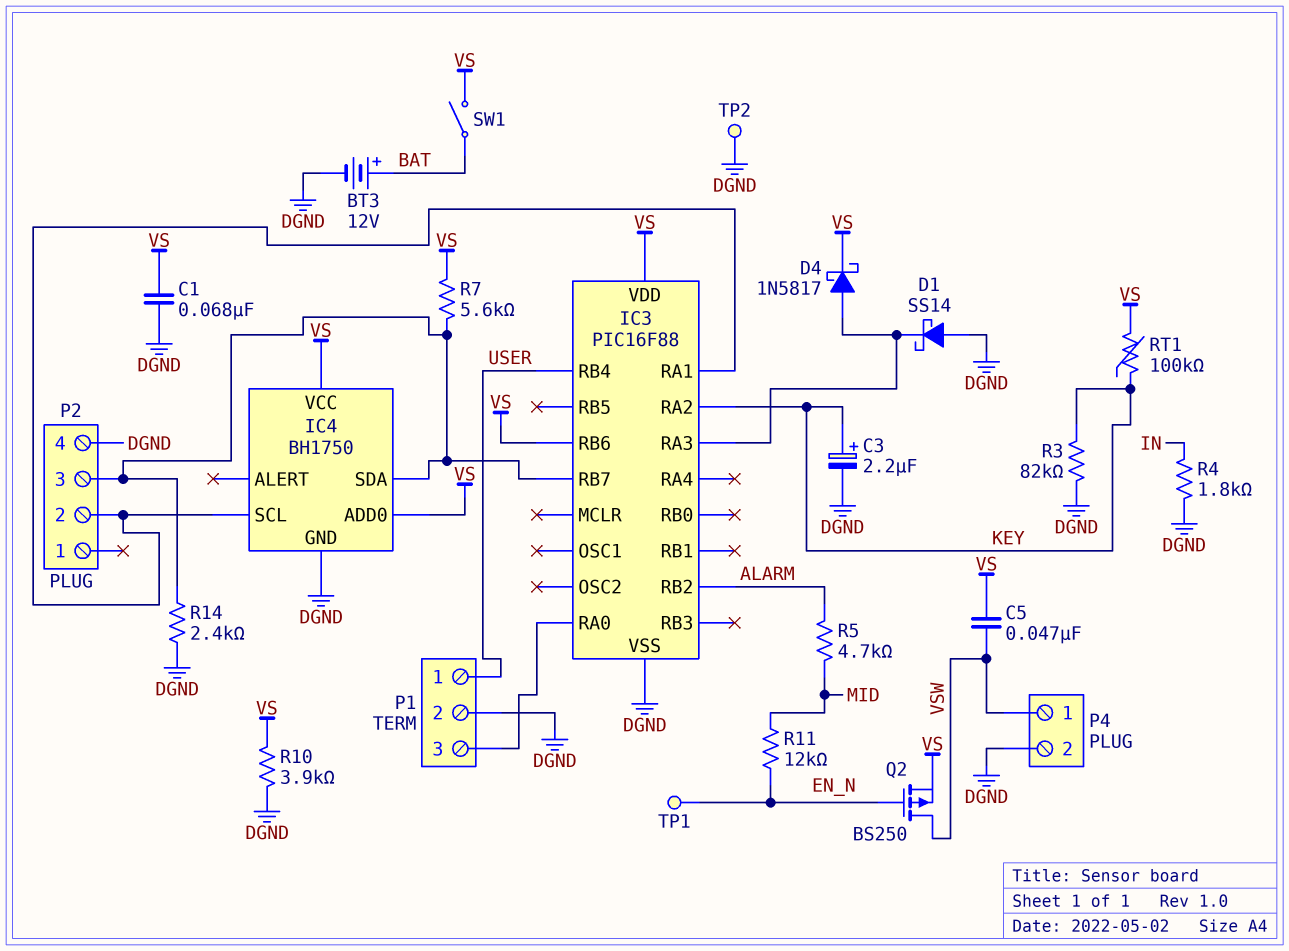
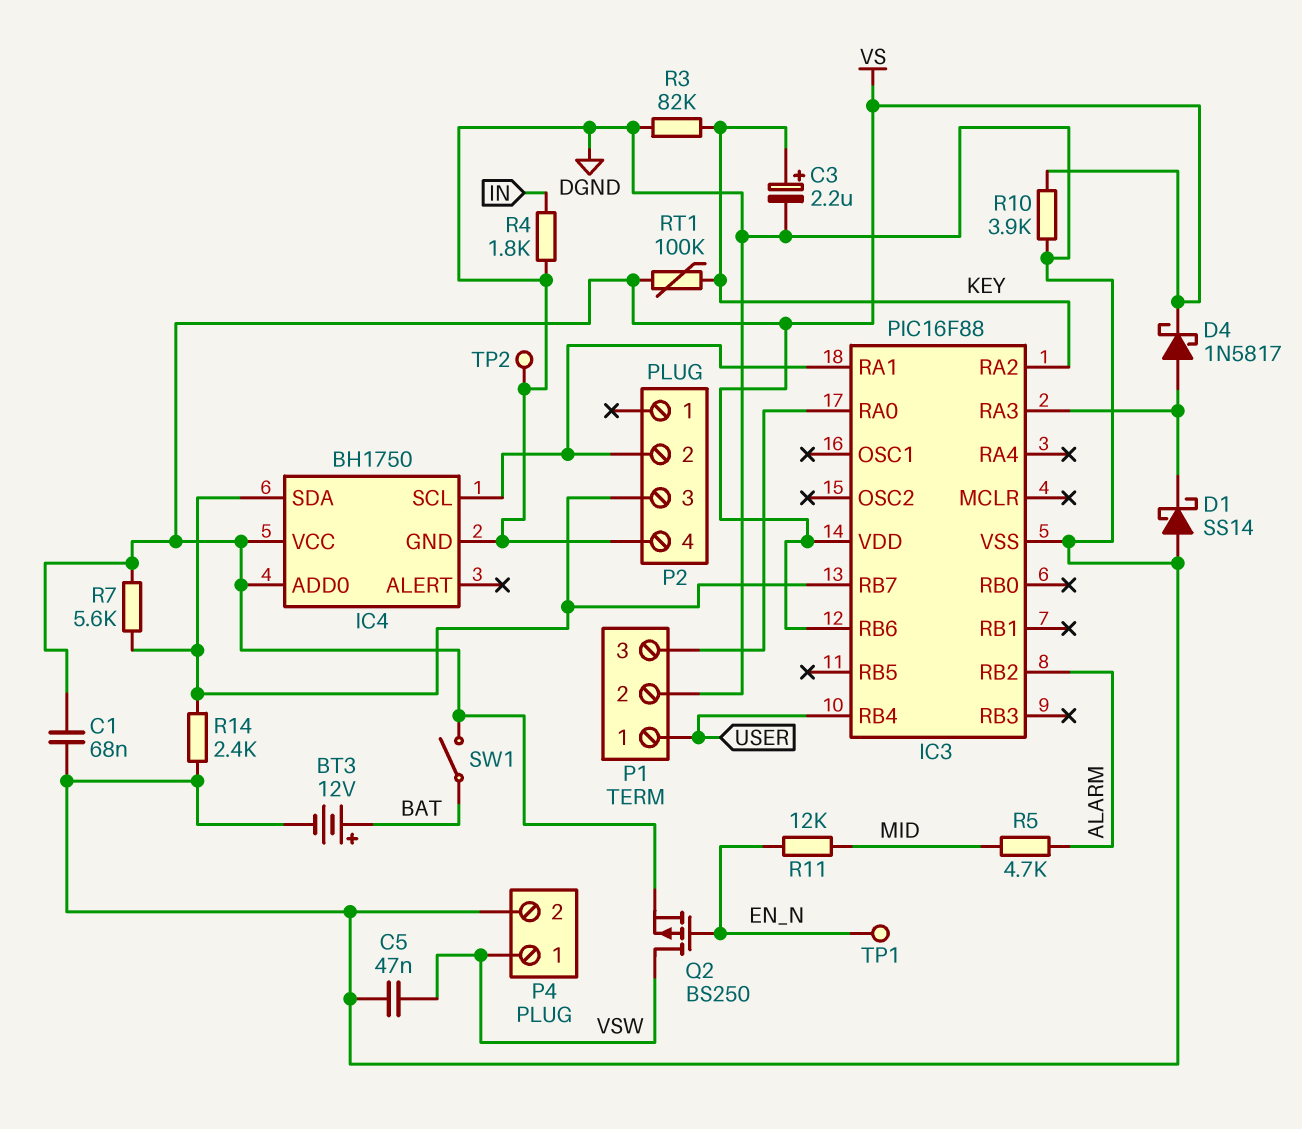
C5: 47nF (VS, VSW) -> 47nF (DGND, VSW)

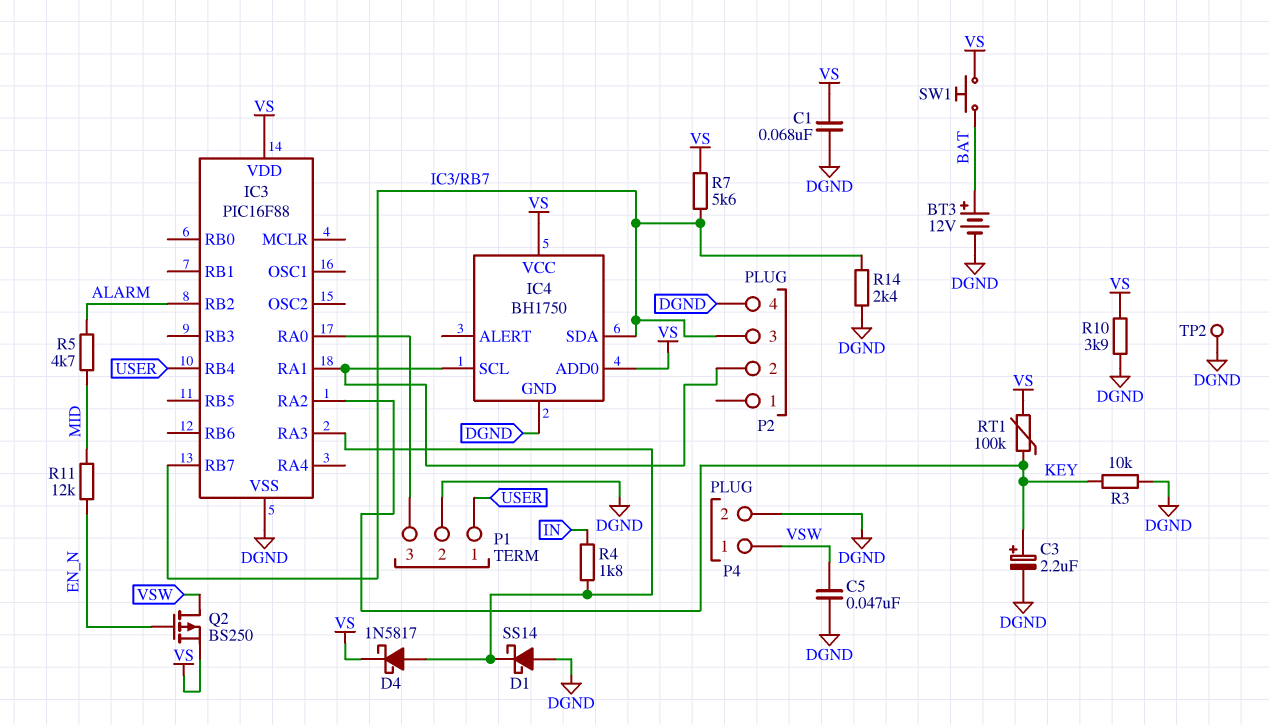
IC3 pin RB6: VS -> none
R3: 82k (DGND, KEY) -> 10k (DGND, KEY)
R4: 1.8k (DGND, IN) -> 1.8k (IC3/RA3, IN)
SW1: switch (BAT, VS) -> button (BAT, VS)
TP1: test point (EN_N) -> none

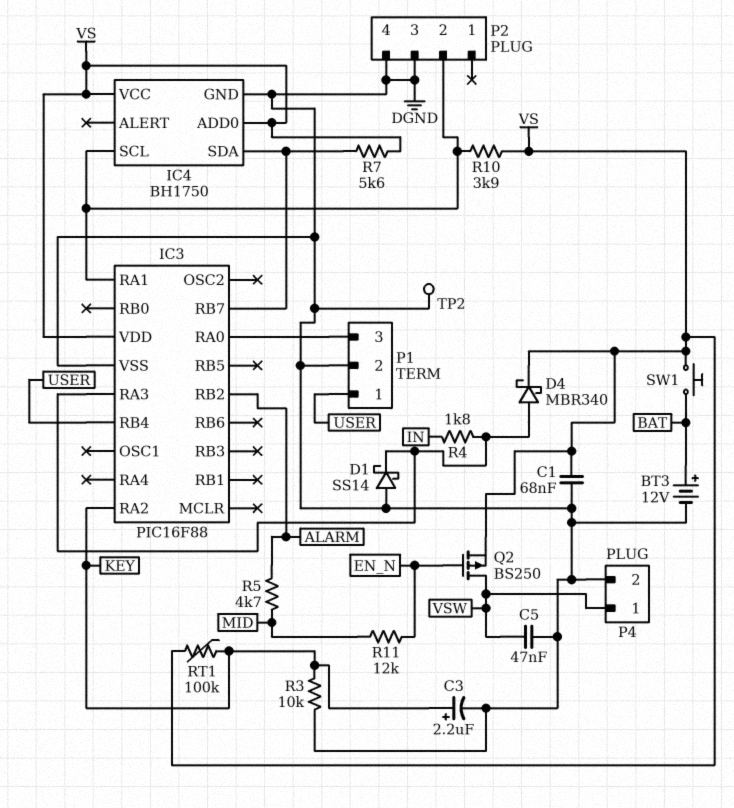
D4: schottky 1N5817 (A IC3/RA3, K VS) -> schottky MBR340 (A IC3/RA3, K VS)
P2 pin 3: IC3/RB7 -> DGND
R10: 3.9k (DGND, VS) -> 3.9k (IC3/RA1, VS)
R14: 2.4k (DGND, IC3/RB7) -> none

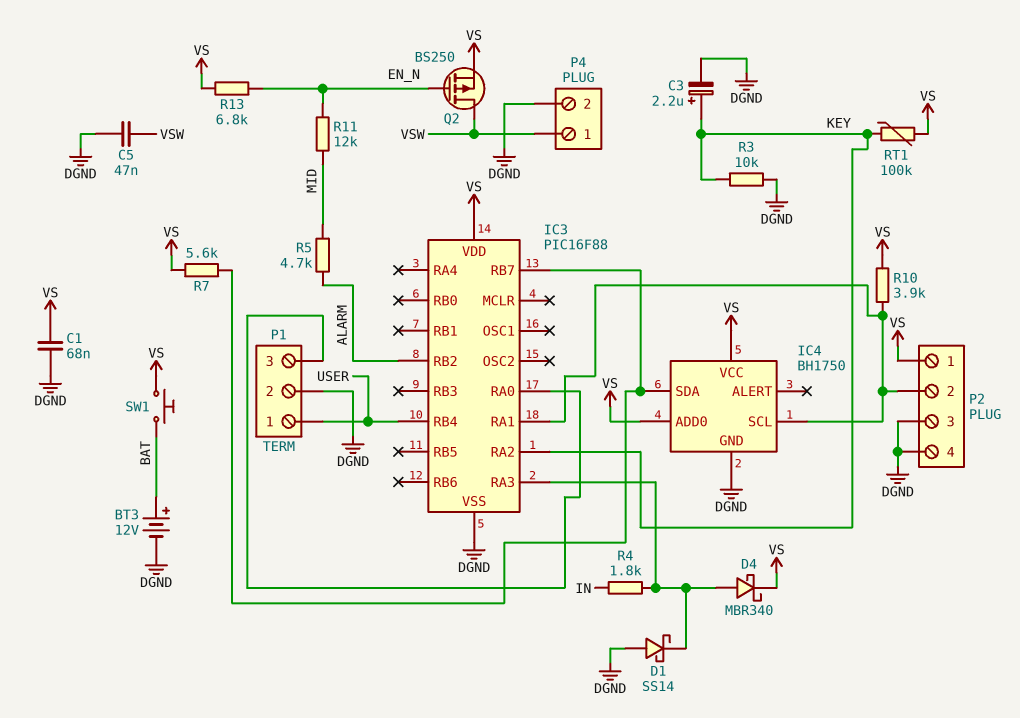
P2 pin 1: none -> VS
R13: none -> 6.8k (EN_N, VS)
TP2: test point (DGND) -> none

